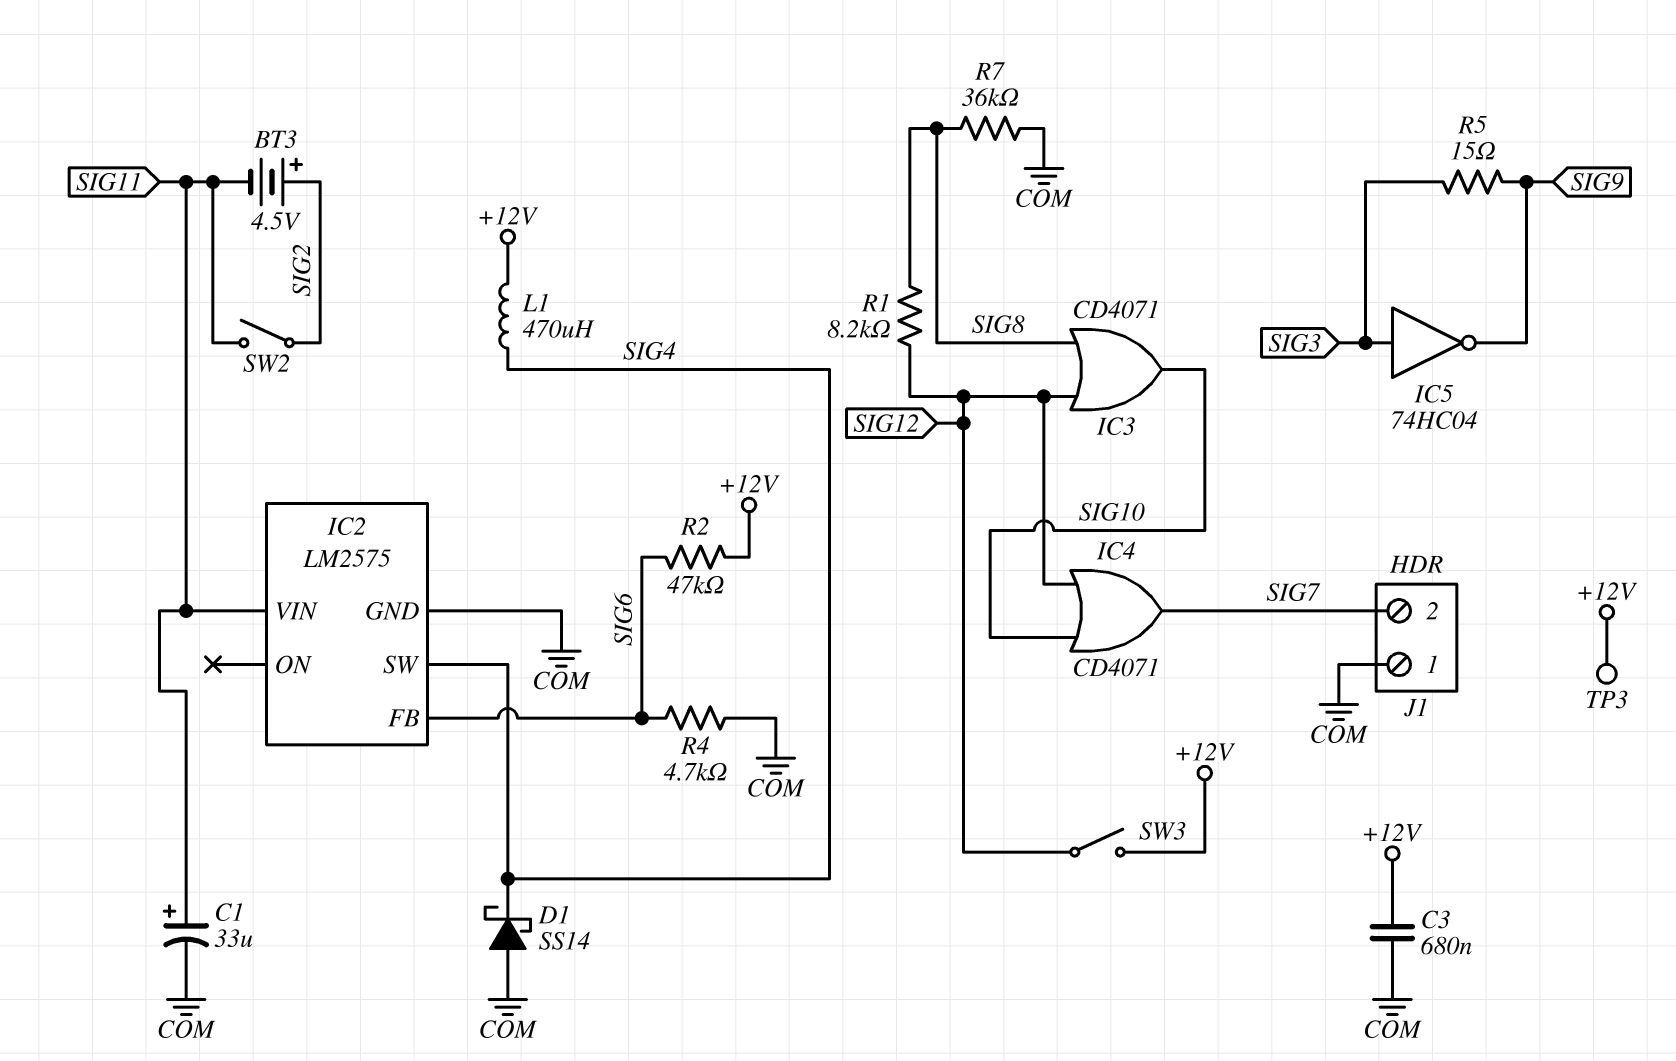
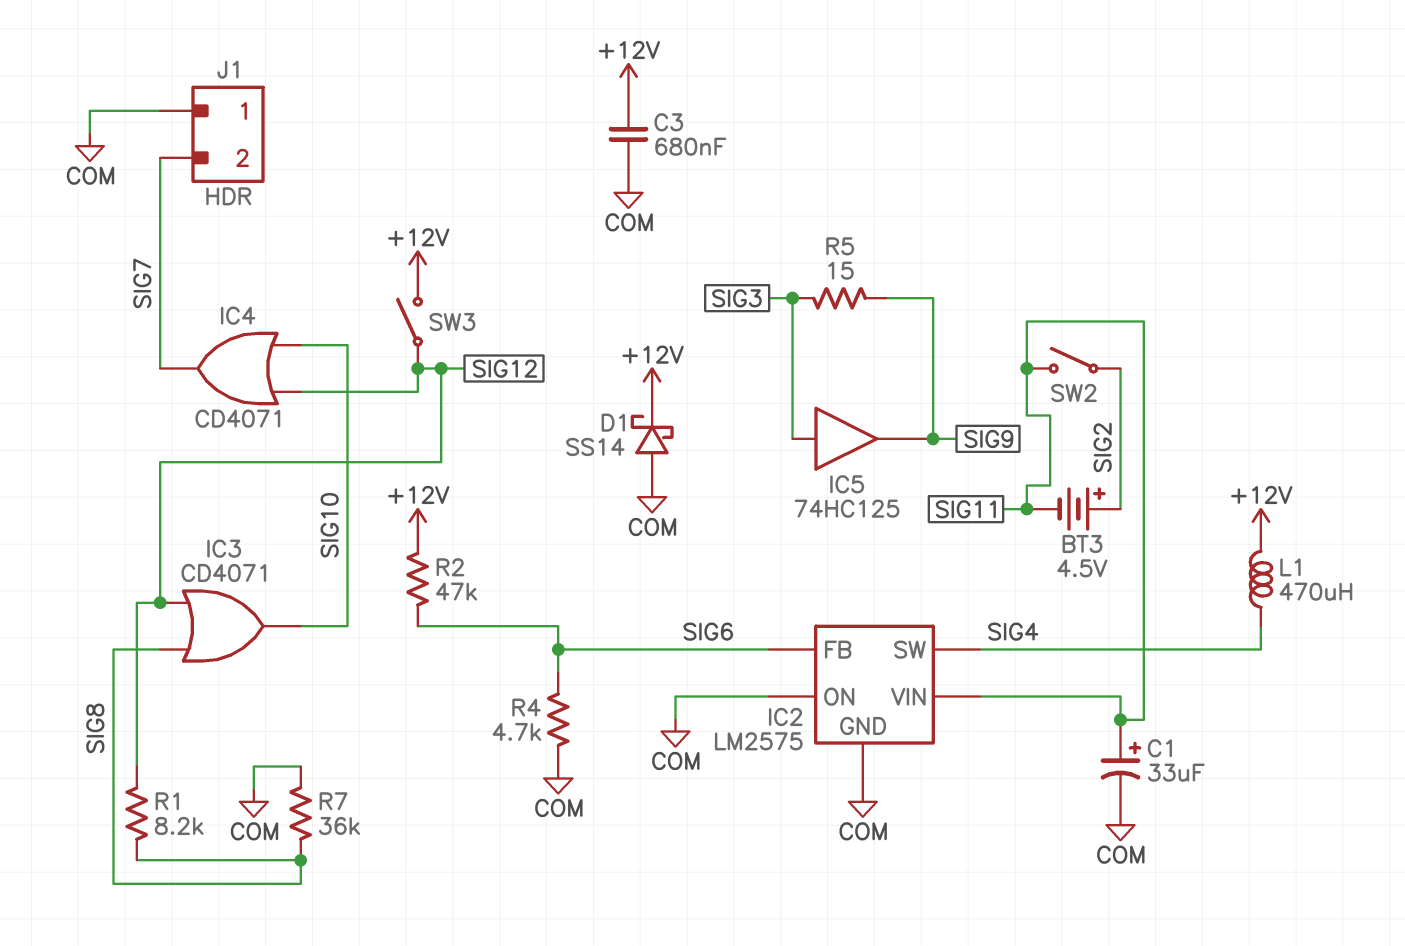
D1: schottky SS14 (A COM, K SIG4) -> schottky SS14 (A COM, K +12V)
IC2 pin ON: none -> COM
IC5: NOT 74HC04 (in SIG3, out SIG9) -> buffer 74HC125 (in SIG3, out SIG9)
TP3: test point (+12V) -> none

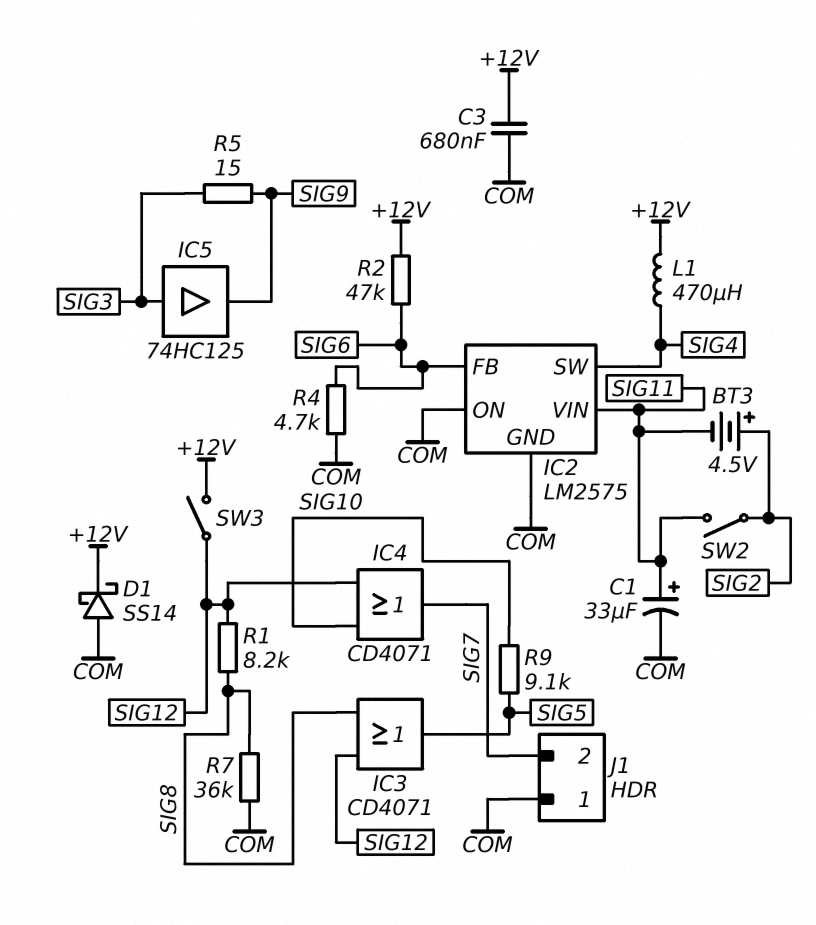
IC3: OR CD4071 (in SIG8, in SIG12, out SIG10) -> OR CD4071 (in SIG8, in SIG12, out SIG5)
R9: none -> 9.1k (SIG5, SIG10)

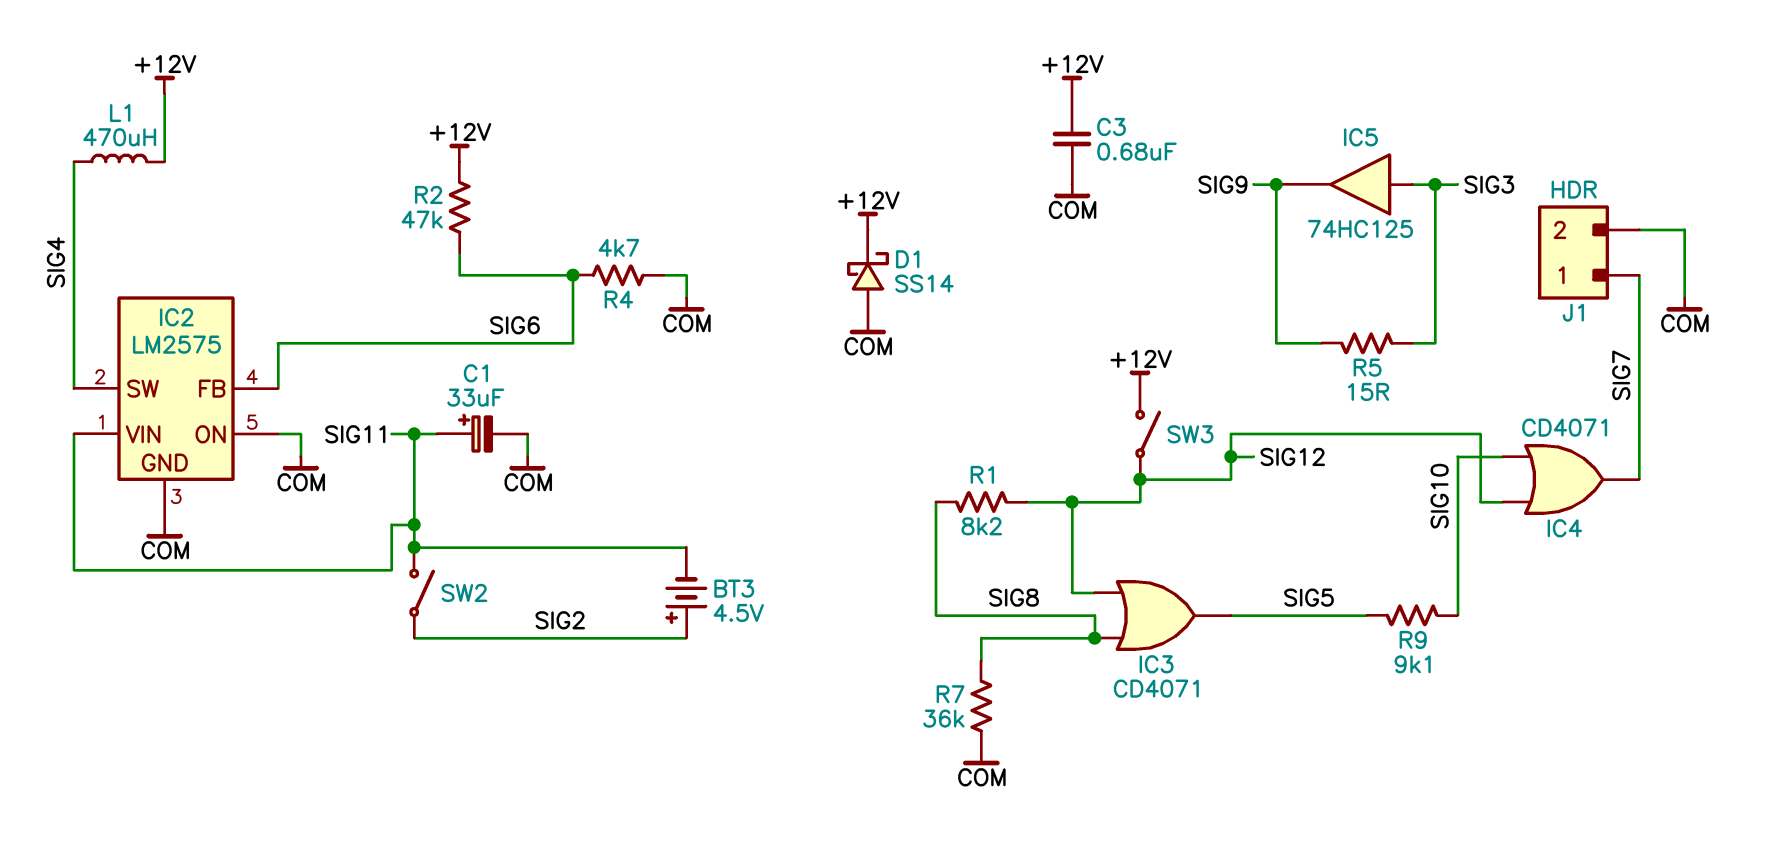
J1 pin 1: COM -> SIG7
J1 pin 2: SIG7 -> COM

